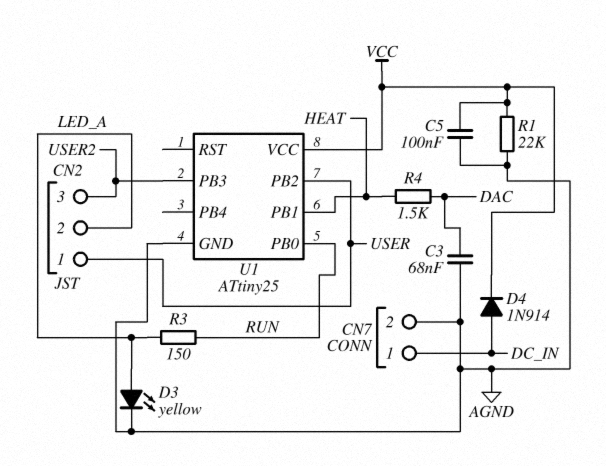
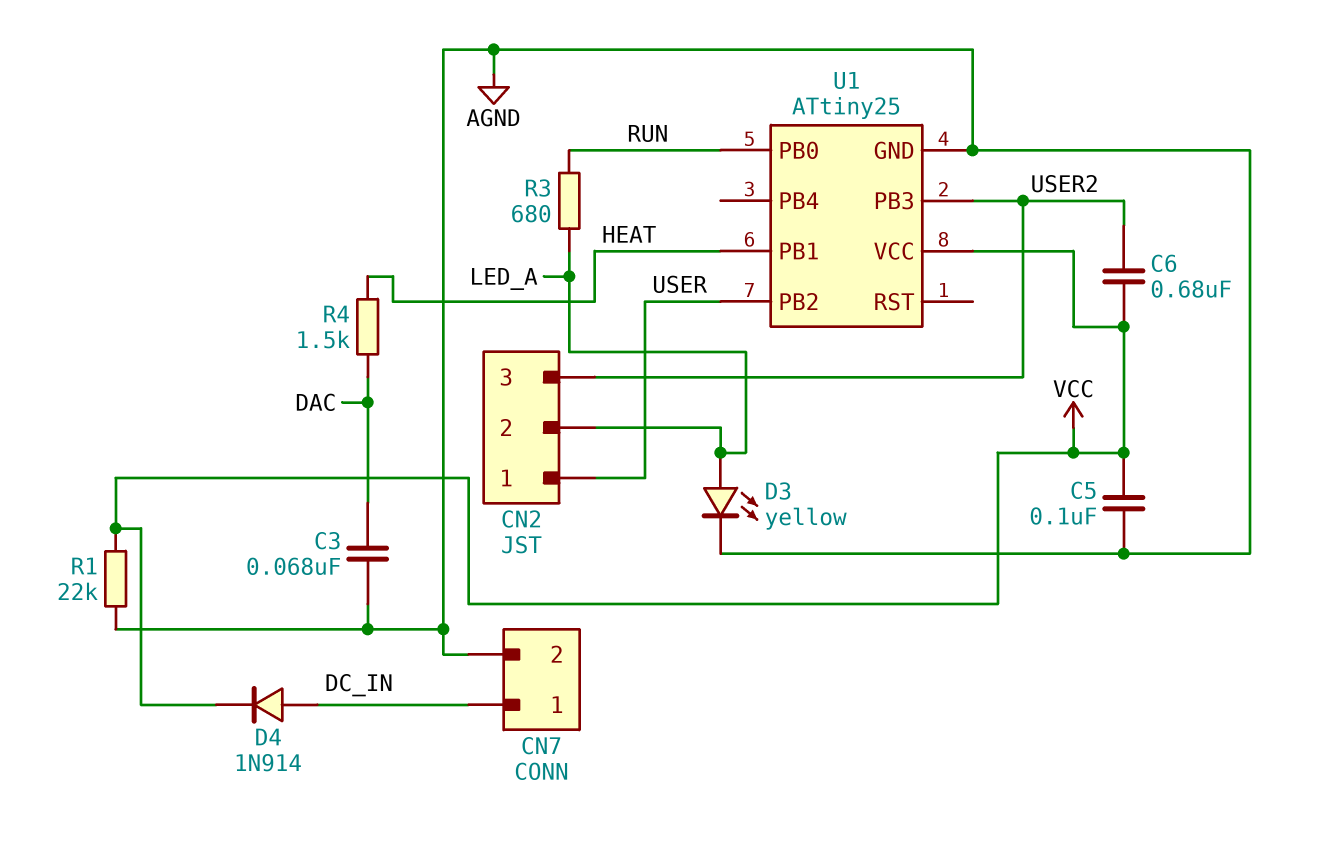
C6: none -> 680nF (USER2, VCC)
R3: 150 (LED_A, RUN) -> 680 (LED_A, RUN)

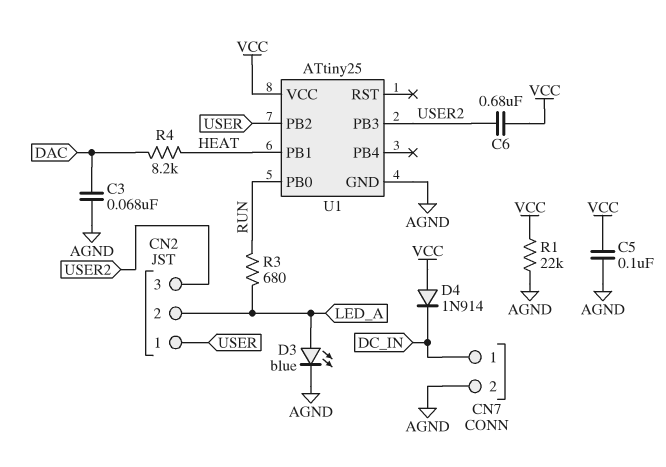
D3: LED yellow (A LED_A, K AGND) -> LED blue (A LED_A, K AGND)
D4: diode 1N914 (A DC_IN, K VCC) -> diode 1N914 (A VCC, K DC_IN)
R4: 1.5k (DAC, HEAT) -> 8.2k (DAC, HEAT)

